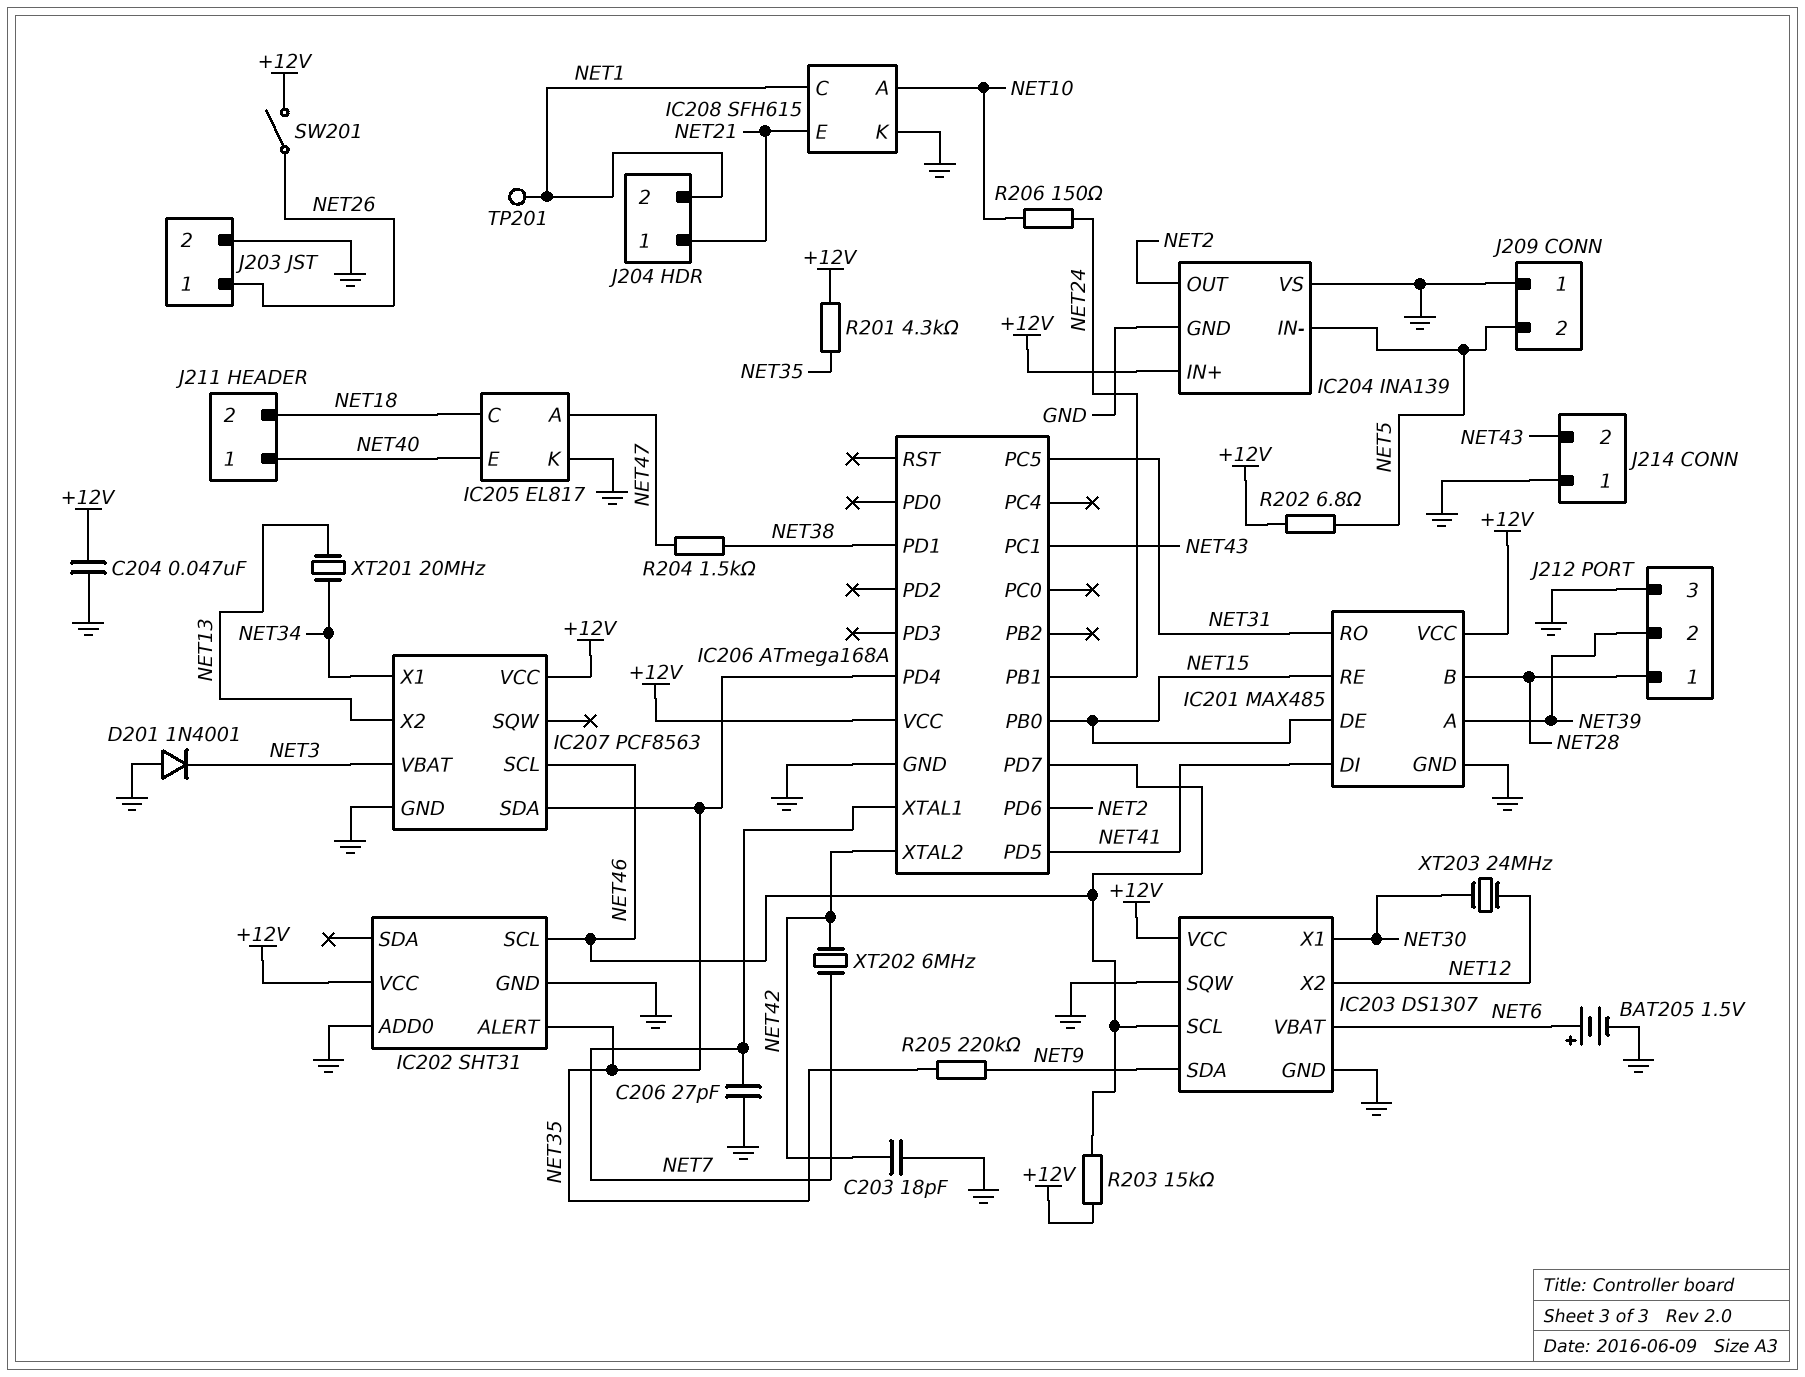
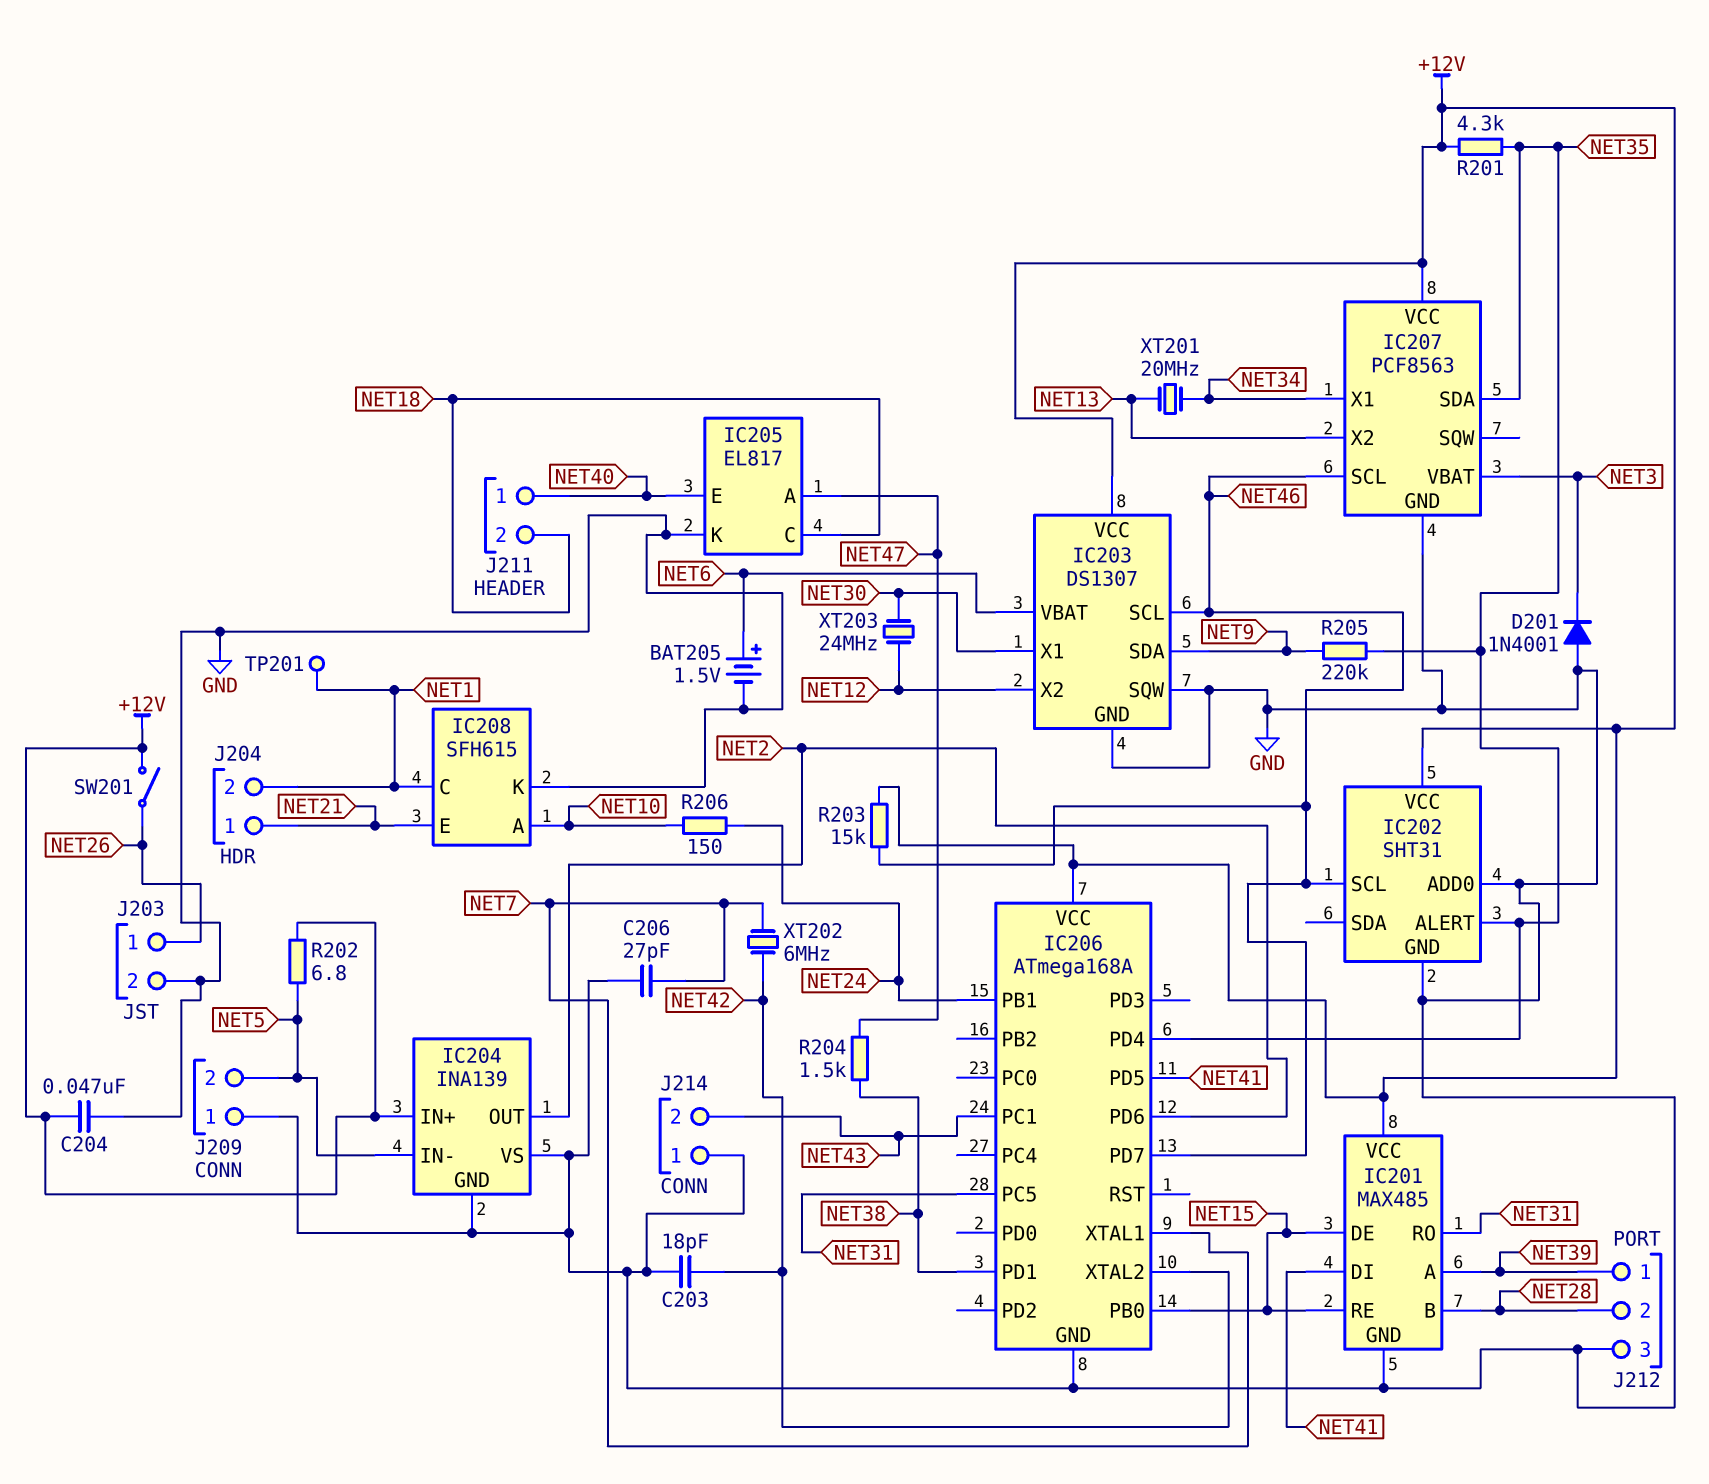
J212 pin 1: NET28 -> NET39
J212 pin 2: NET39 -> NET28

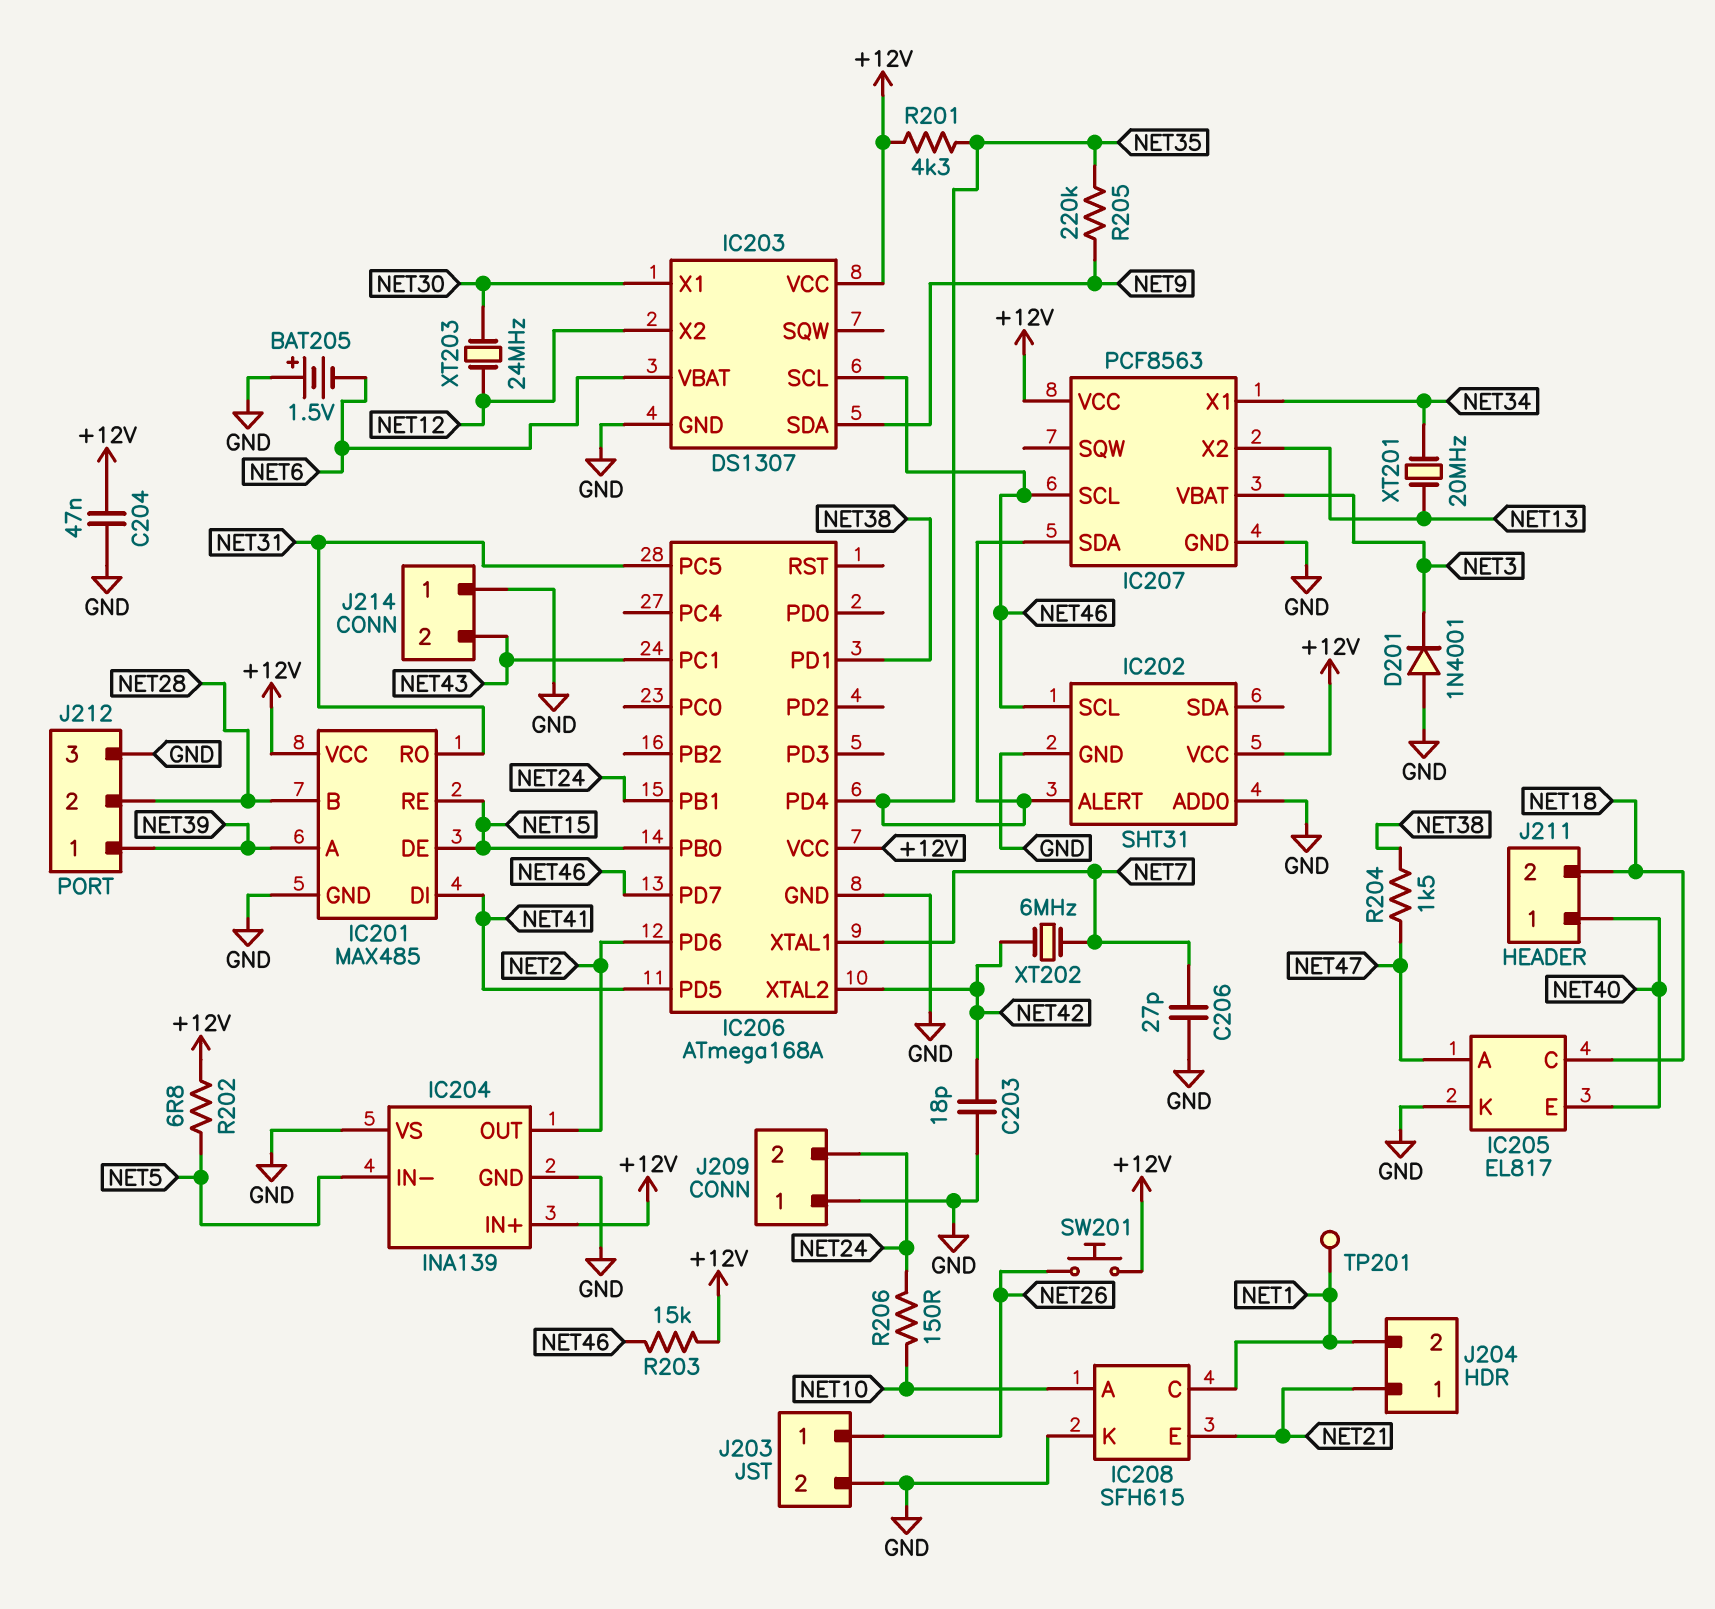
BAT205: 1.5V (plus NET6, minus GND) -> 1.5V (plus GND, minus NET6)
IC203 pin SQW: GND -> none
J209 pin 2: NET5 -> NET24
SW201: switch (+12V, NET26) -> button (+12V, NET26)

